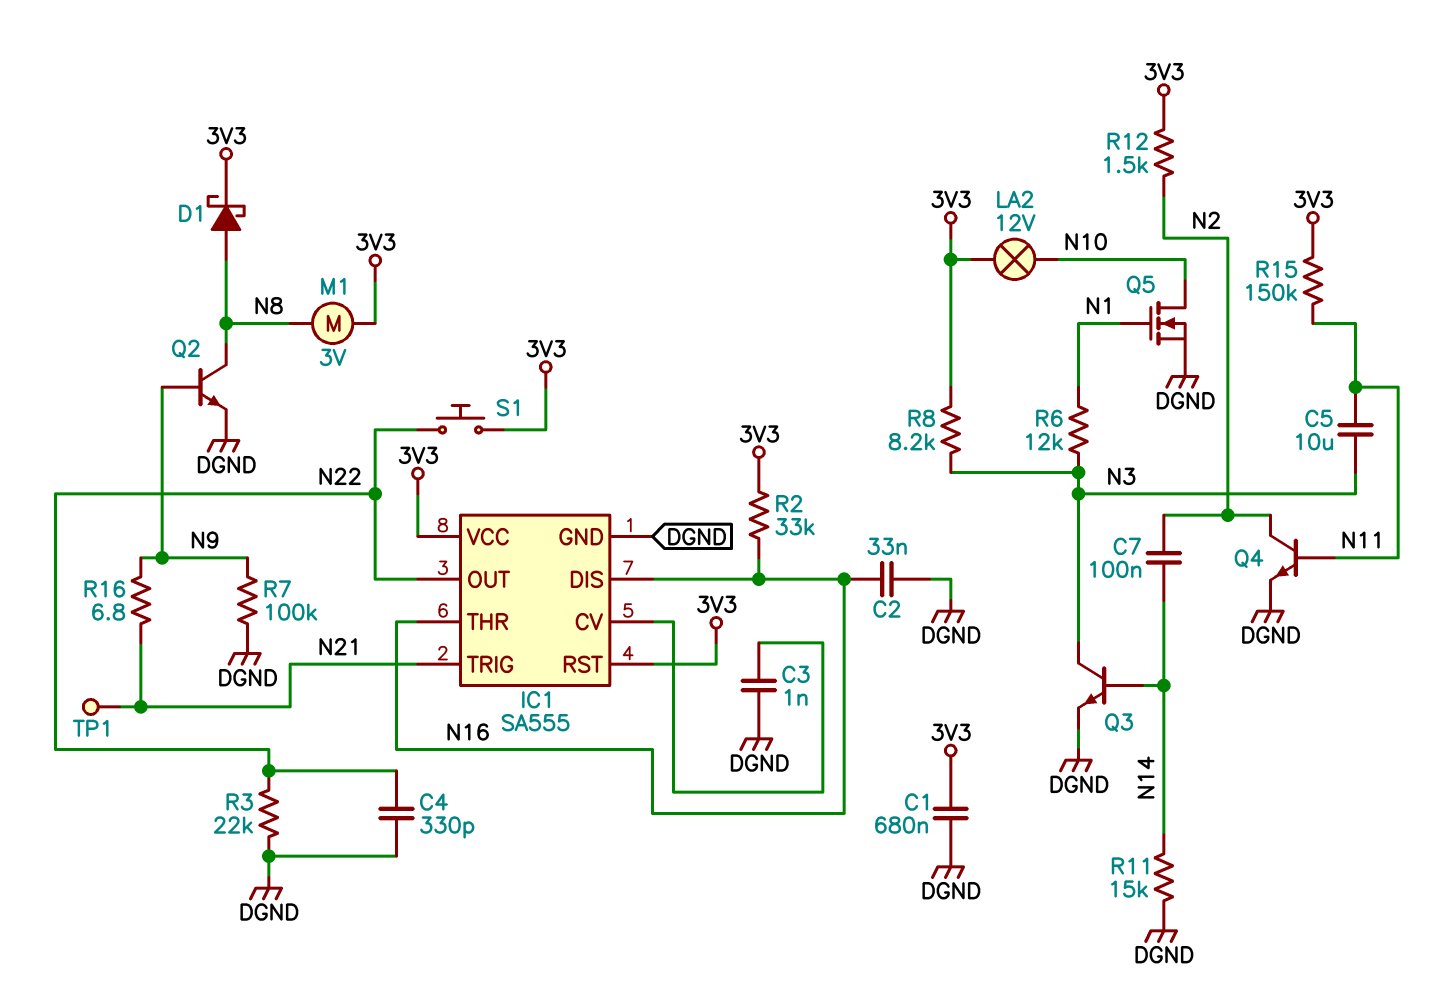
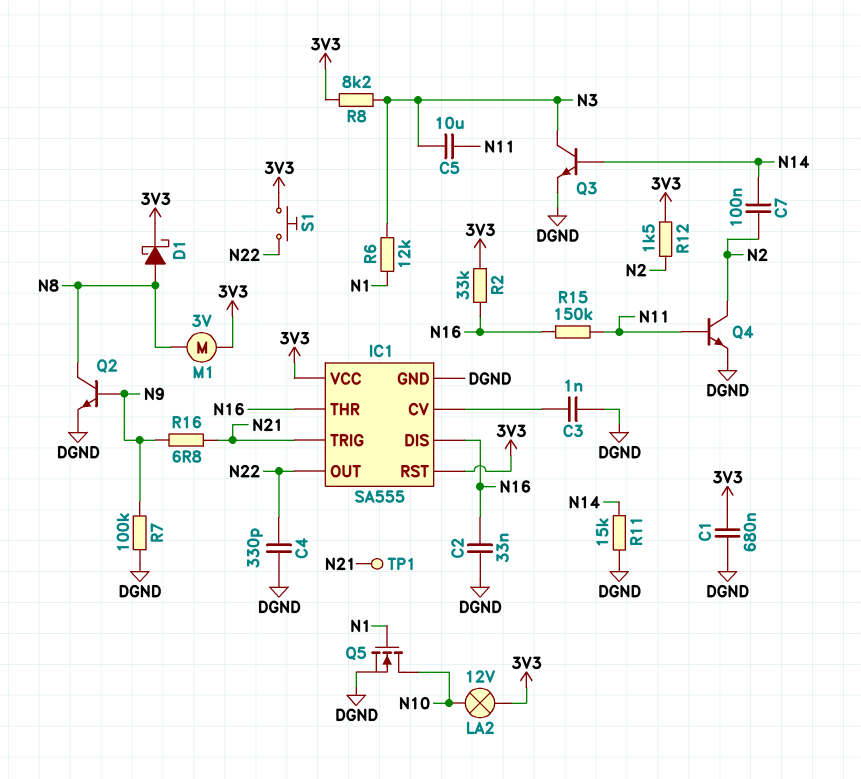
R3: 22k (DGND, N22) -> none
R15: 150k (3V3, N11) -> 150k (N11, N16)

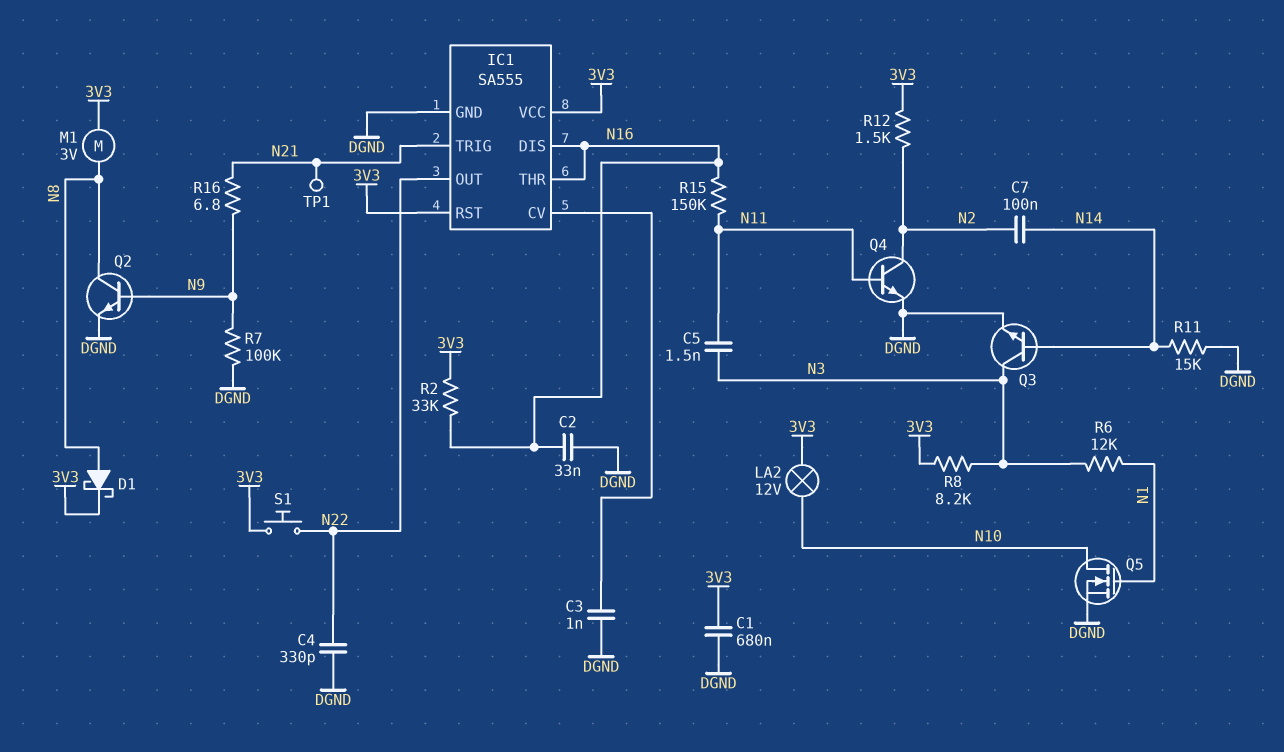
C5: 10uF (N3, N11) -> 1.5nF (N3, N11)

